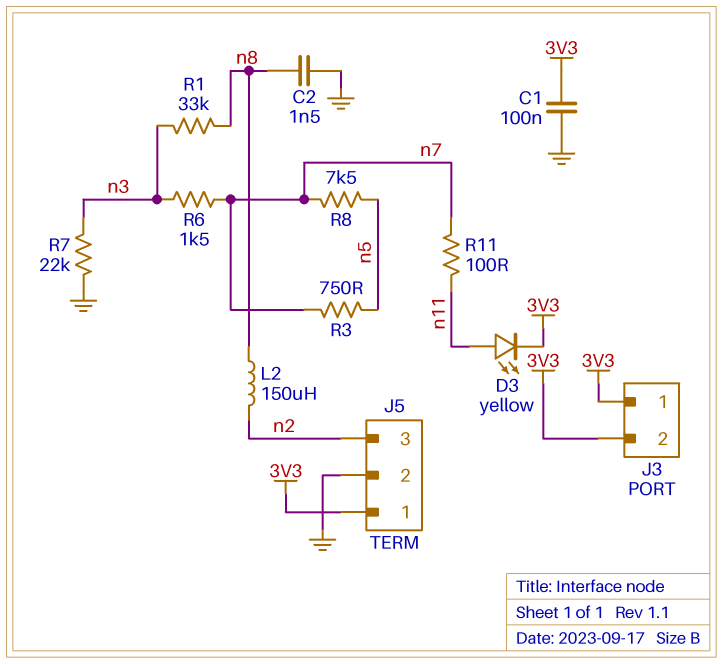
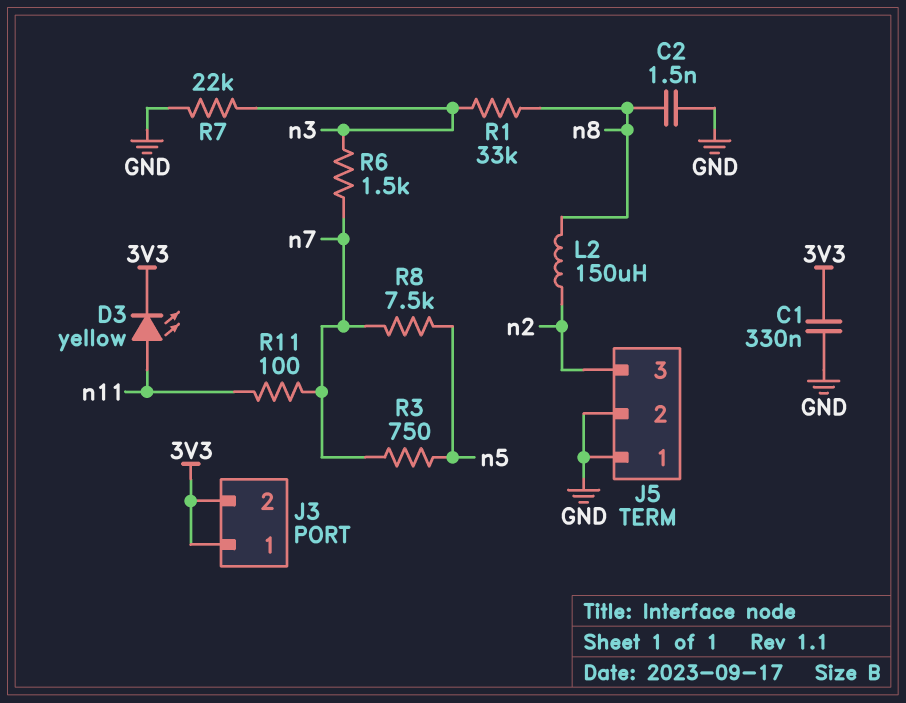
C1: 100nF (3V3, GND) -> 330nF (3V3, GND)
J5 pin 1: 3V3 -> GND

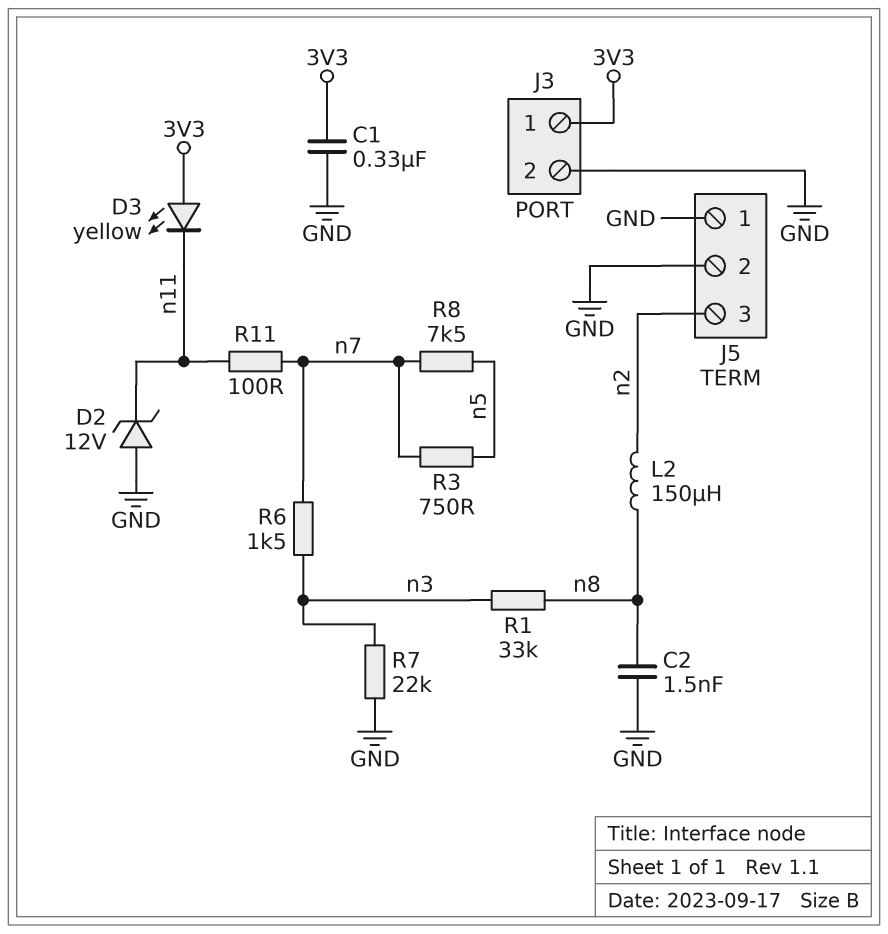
D2: none -> zener 12V (A GND, K n11)
D3: LED yellow (A n11, K 3V3) -> LED yellow (A 3V3, K n11)
J3 pin 2: 3V3 -> GND

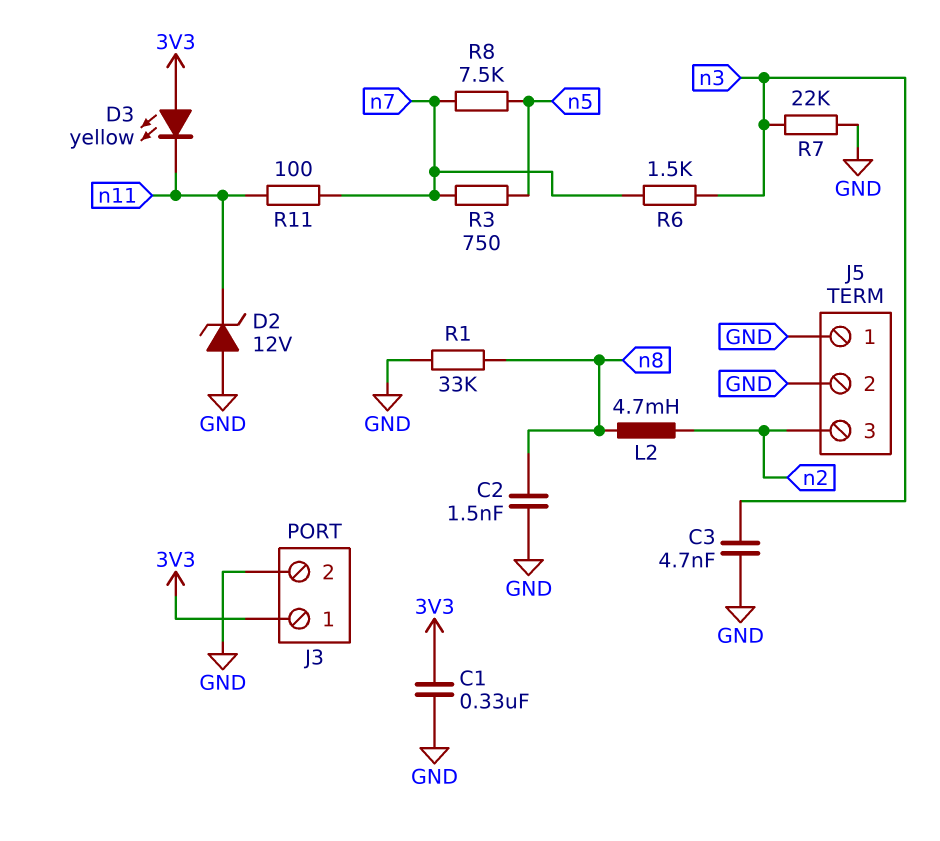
C3: none -> 4.7nF (GND, n3)
L2: 150uH (n2, n8) -> 4.7mH (n2, n8)
R1: 33k (n3, n8) -> 33k (GND, n8)

